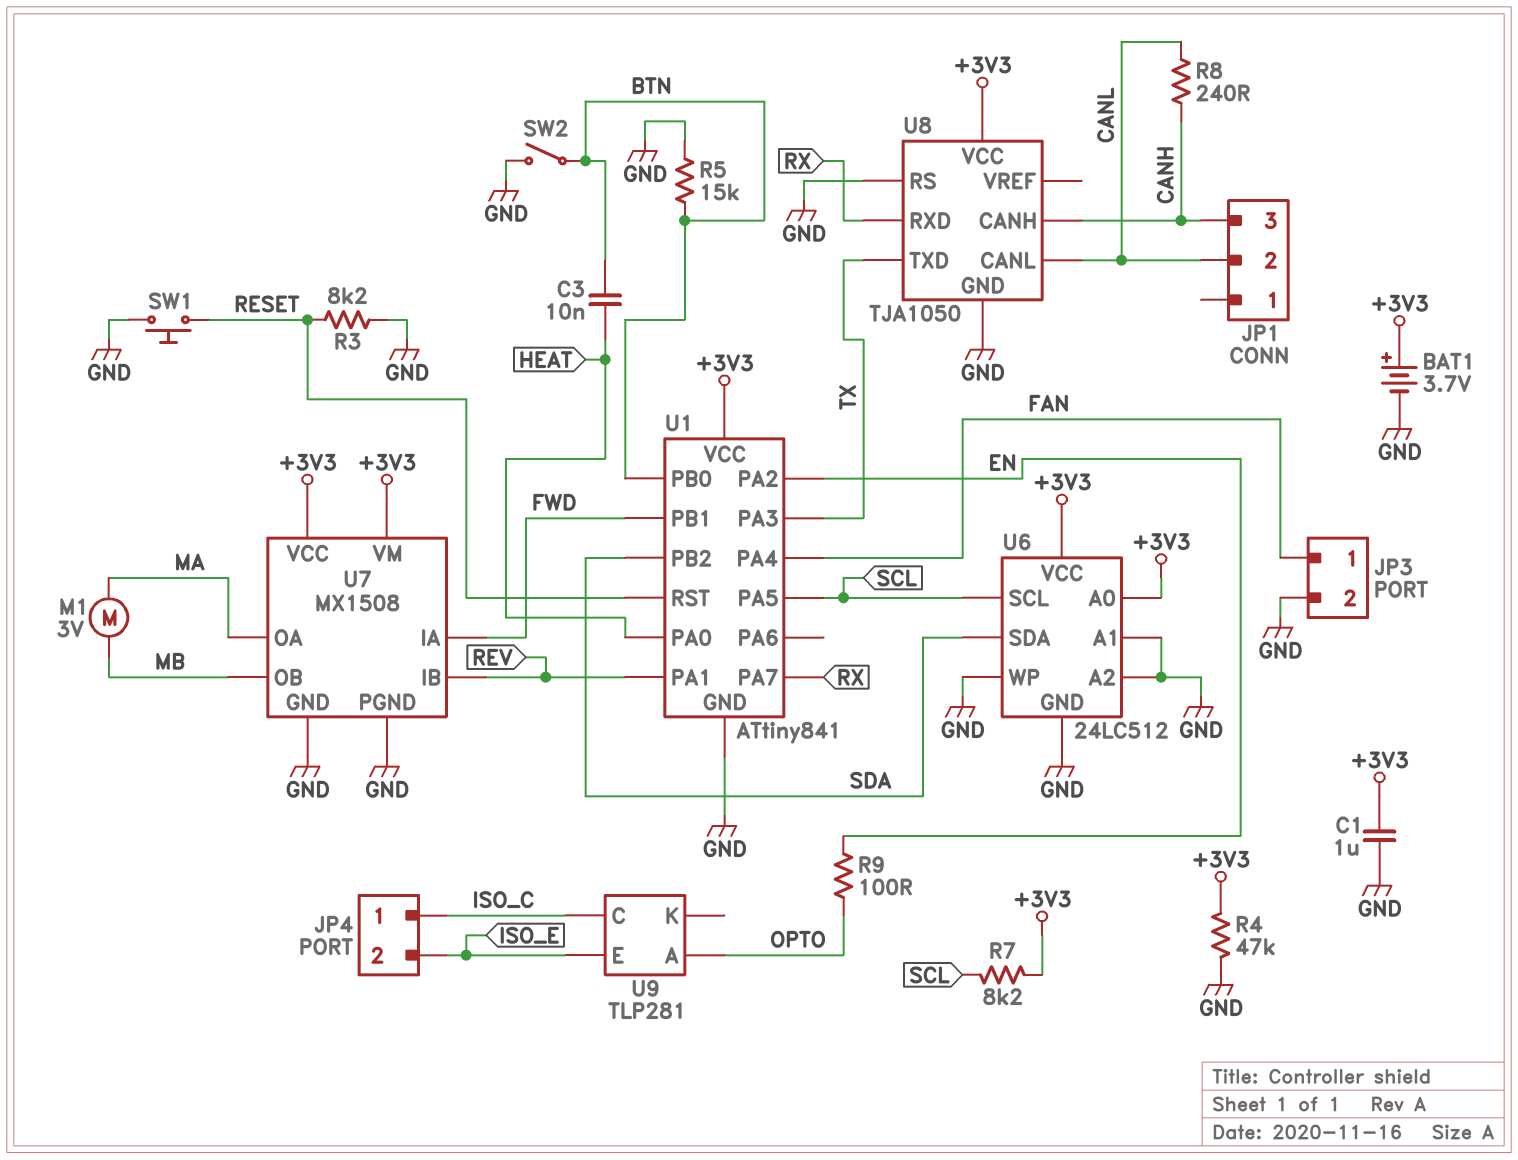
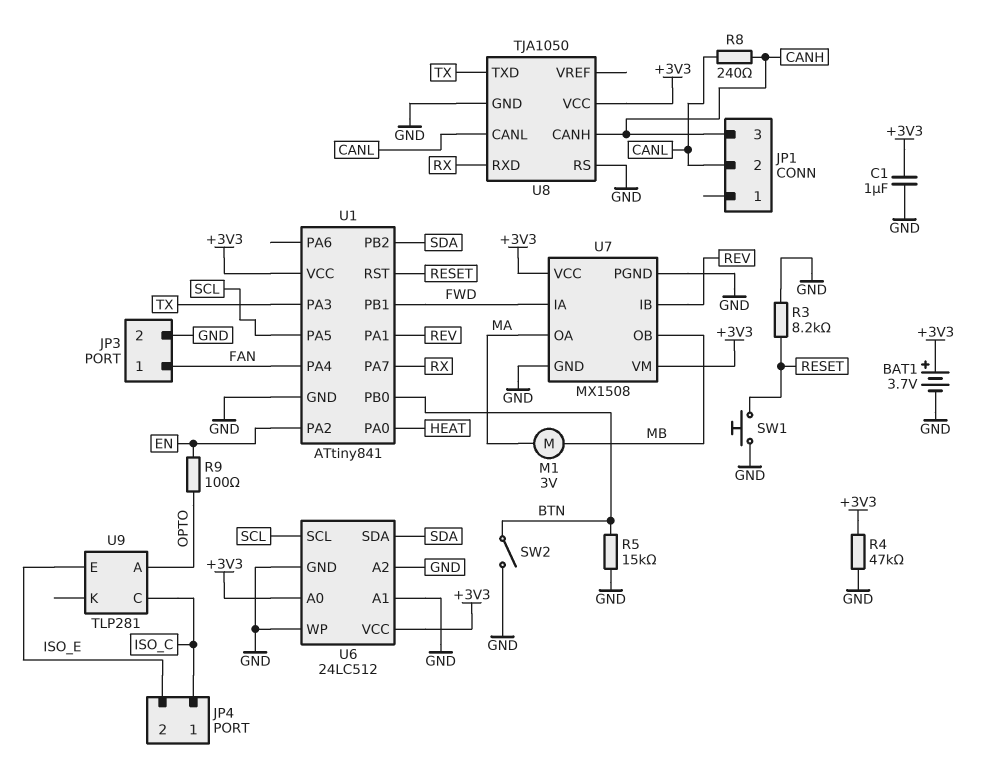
C3: 10nF (BTN, HEAT) -> none
R7: 8.2k (+3V3, SCL) -> none

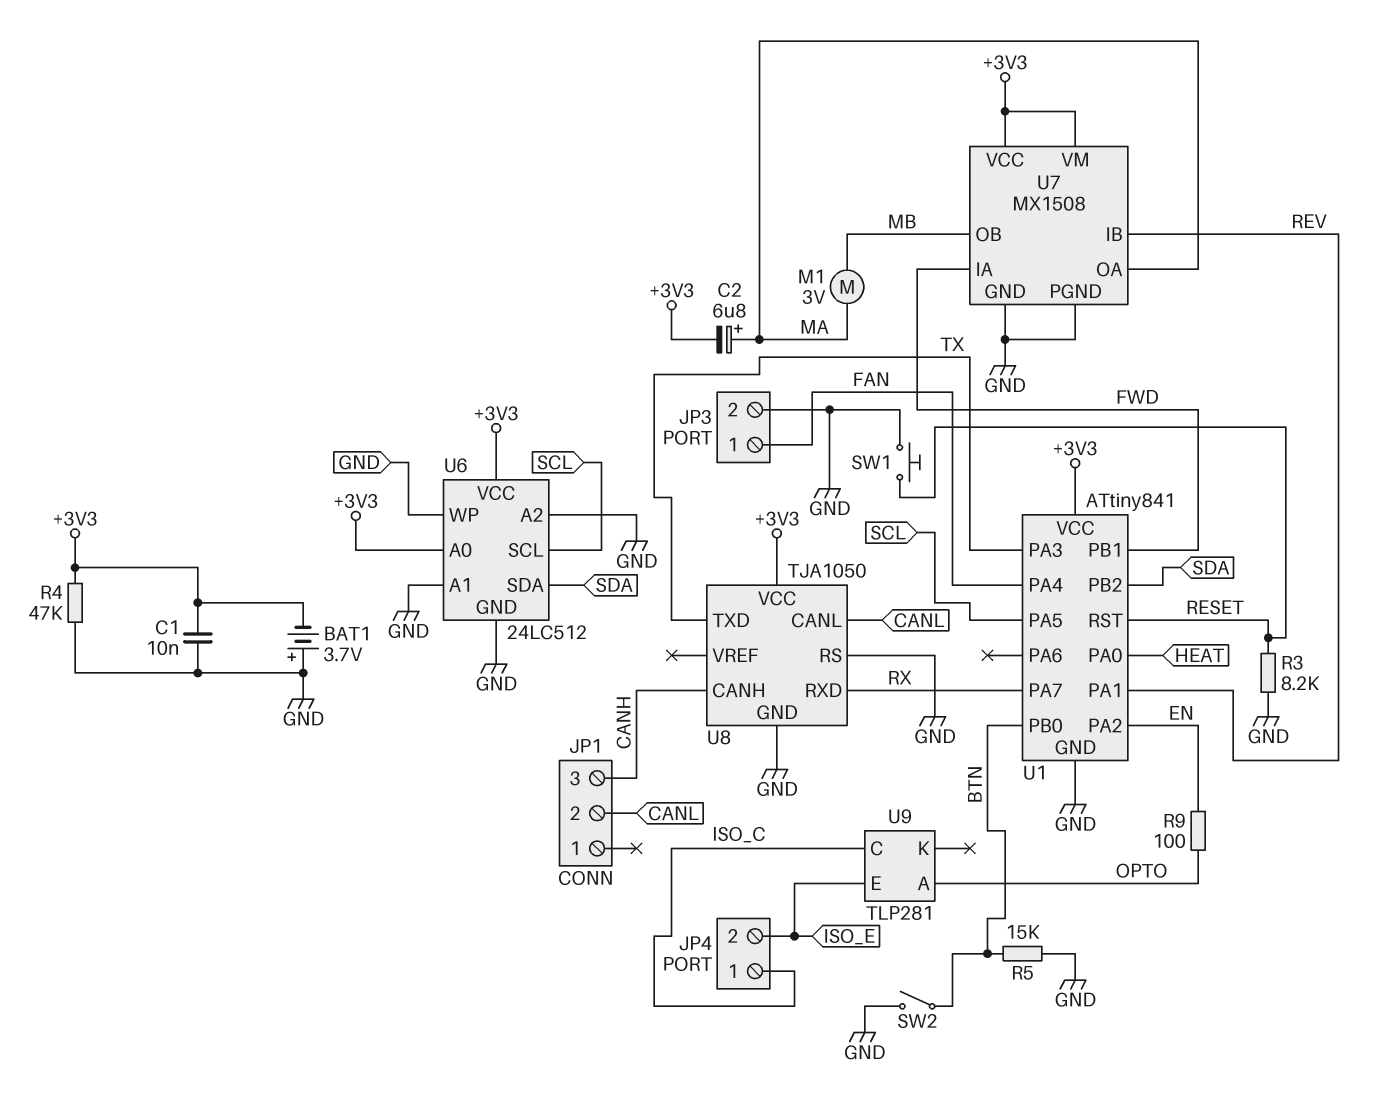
BAT1: 3.7V (plus +3V3, minus GND) -> 3.7V (plus GND, minus +3V3)
C1: 1uF (+3V3, GND) -> 10nF (+3V3, GND)
C2: none -> 6.8uF (plus MA, minus +3V3)
R8: 240 (CANH, CANL) -> none

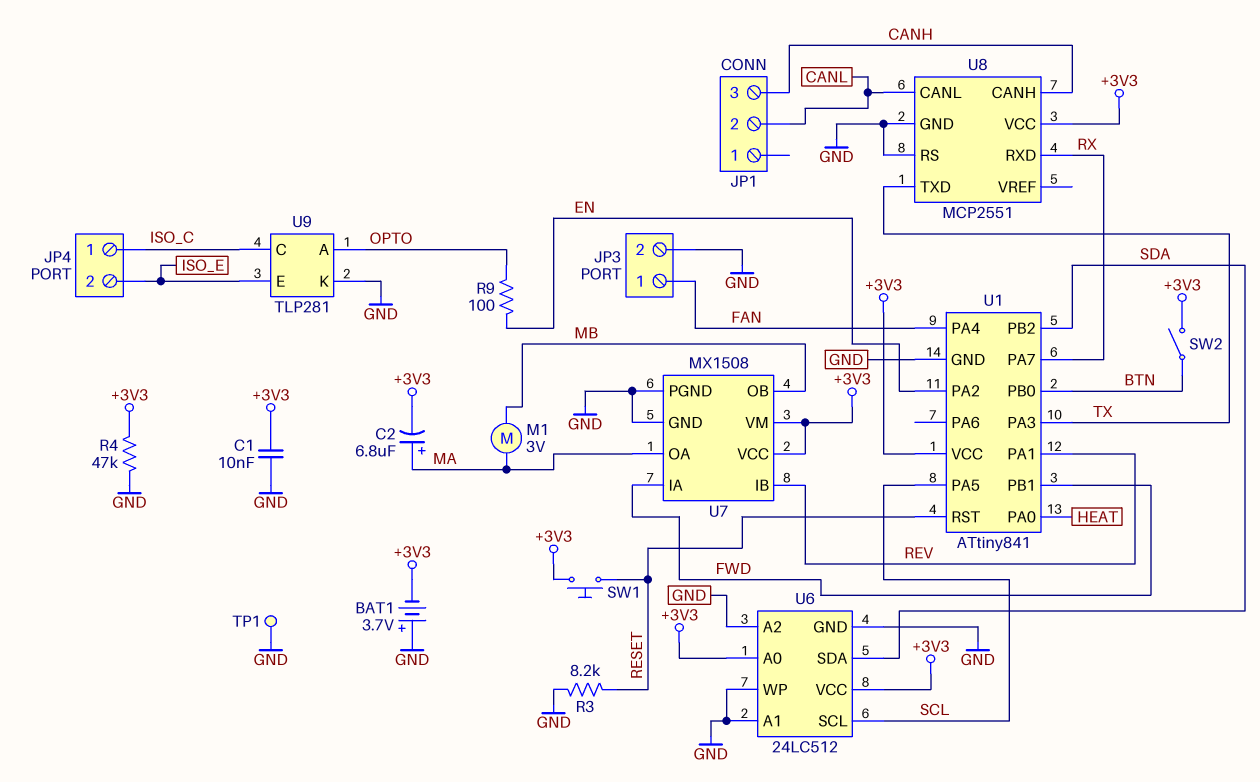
R5: 15k (BTN, GND) -> none
SW1: button (GND, RESET) -> button (+3V3, RESET)
SW2: switch (BTN, GND) -> switch (+3V3, BTN)
TP1: none -> test point (GND)
U8: TJA1050 -> MCP2551
U9 pin K: none -> GND

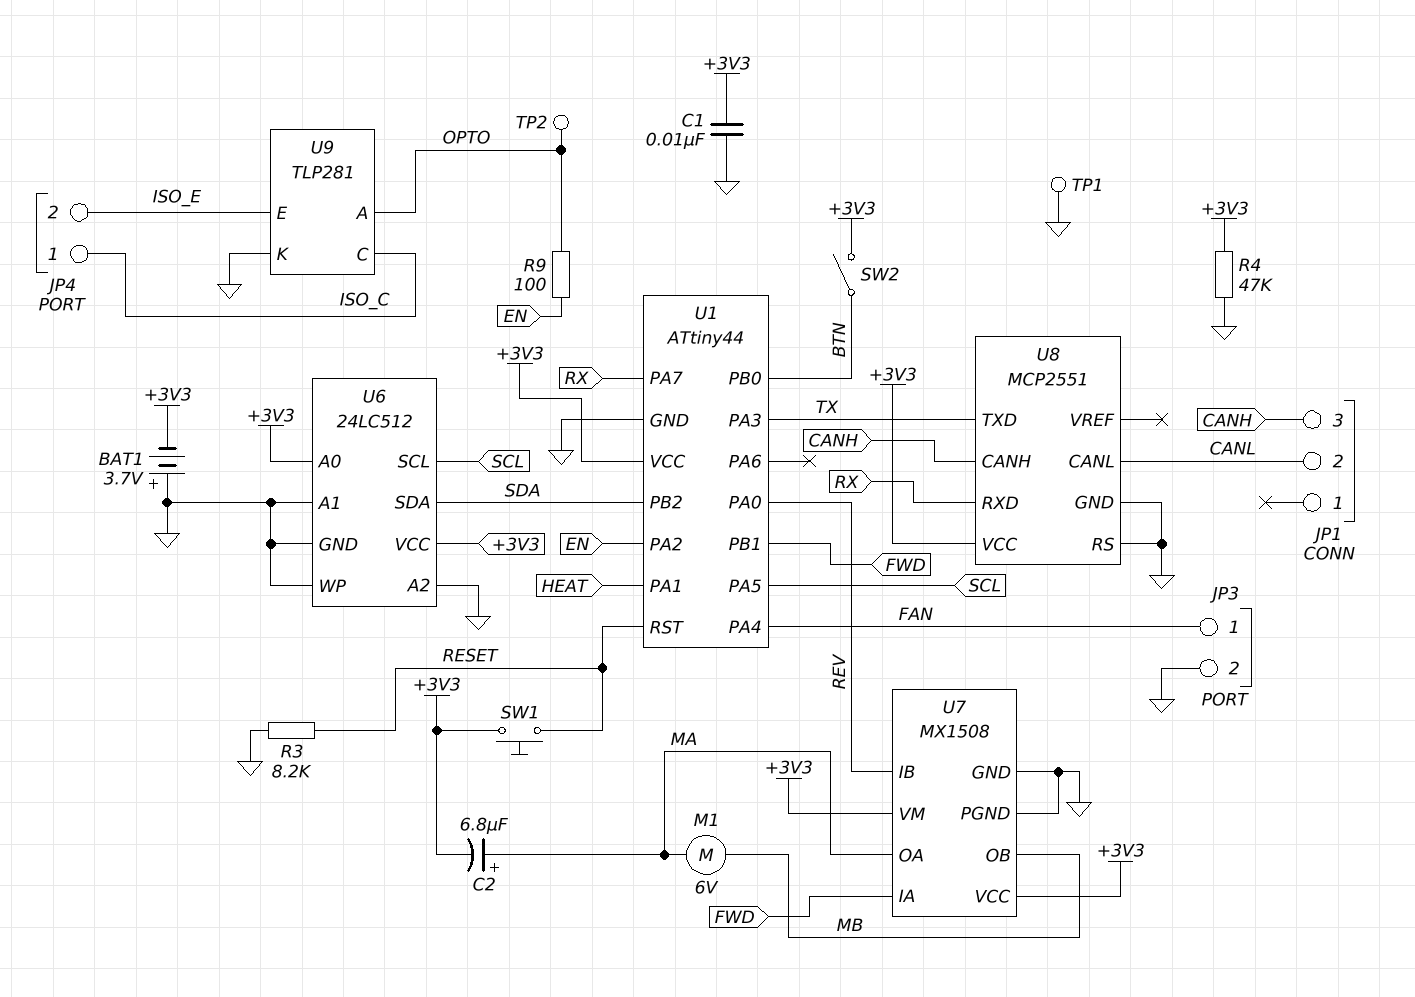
M1: motor 3V (MA, MB) -> motor 6V (MA, MB)
TP2: none -> test point (OPTO)
U1: ATtiny841 -> ATtiny44
U1 pin PA0: HEAT -> REV
U1 pin PA1: REV -> HEAT

